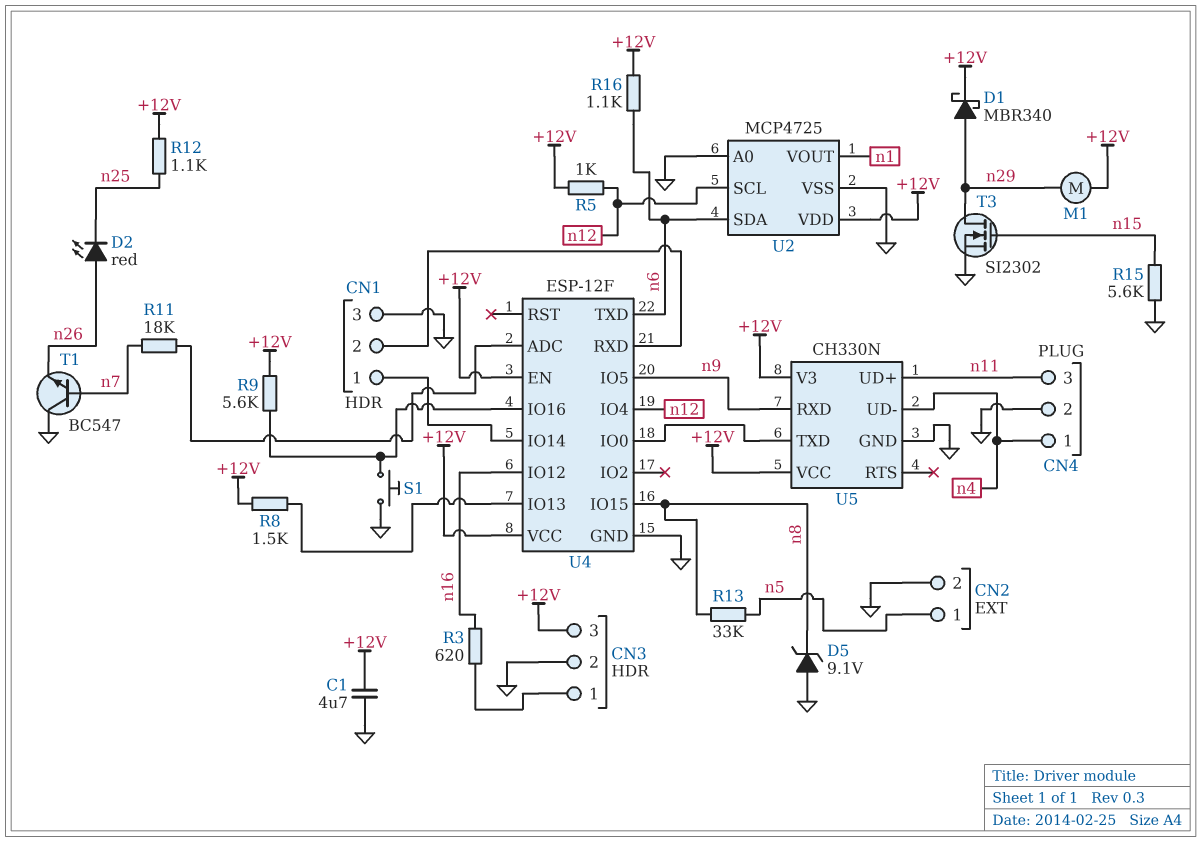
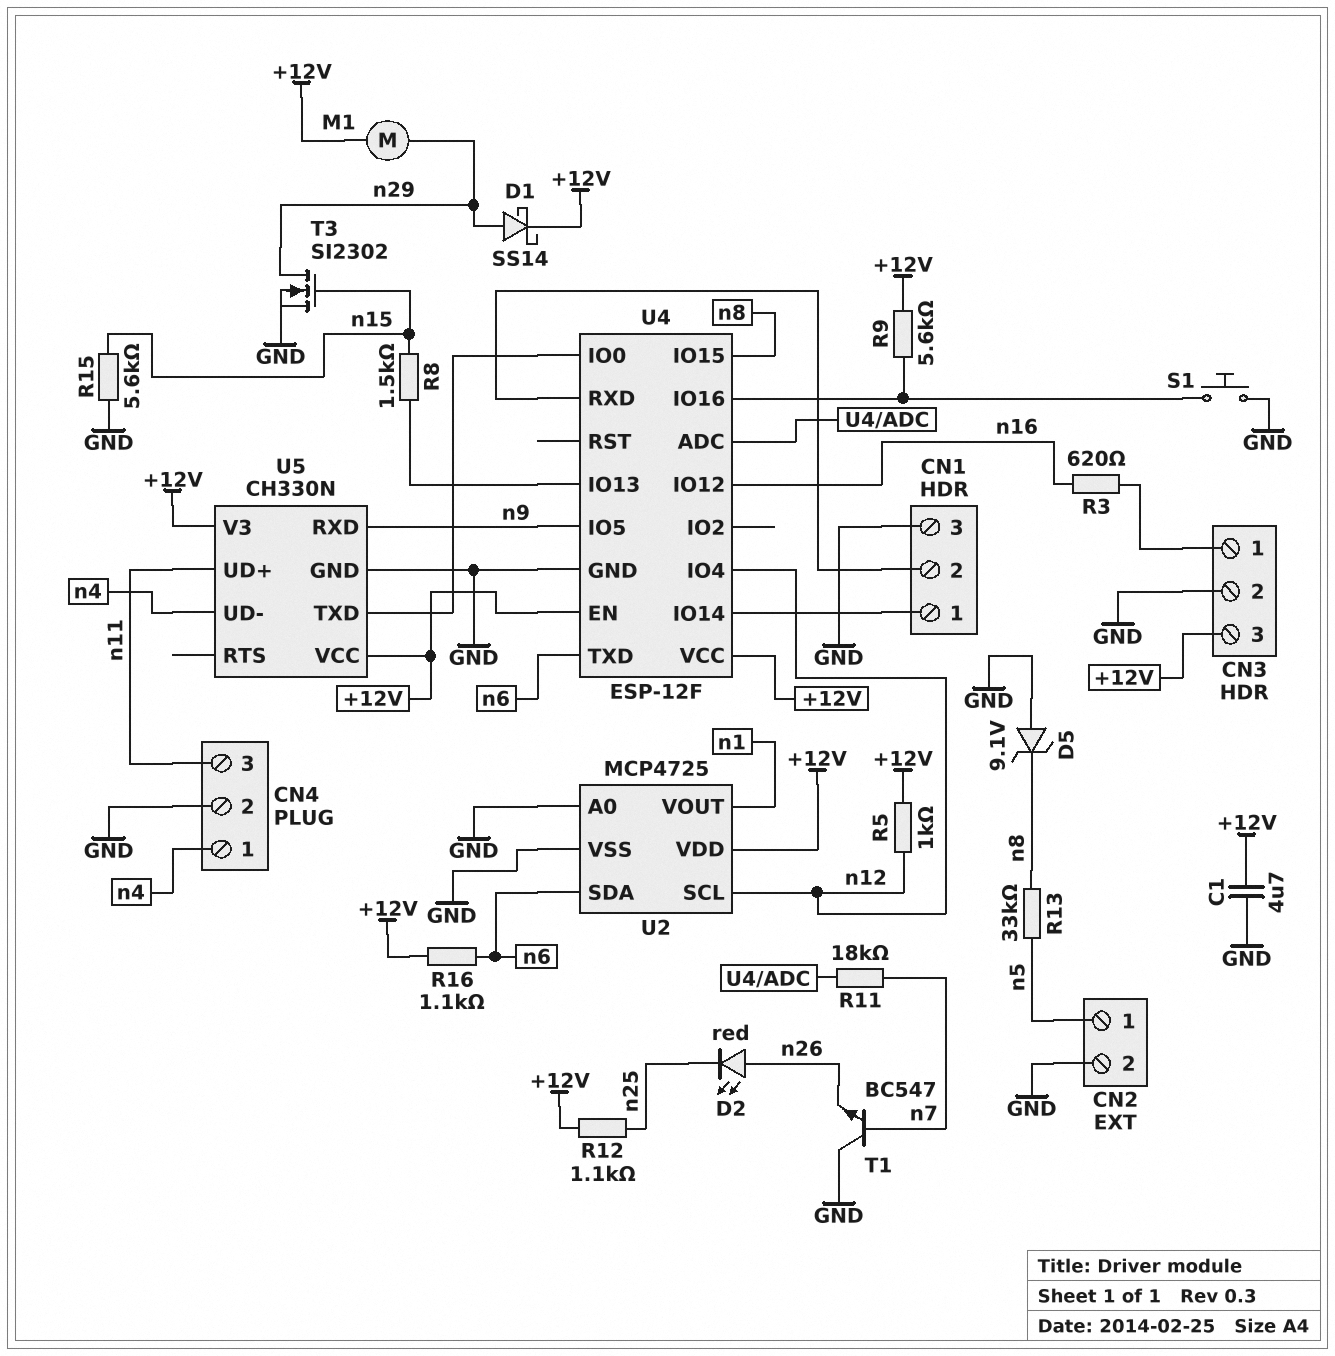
D1: schottky MBR340 (A n29, K +12V) -> schottky SS14 (A n29, K +12V)
R8: 1.5k (+12V, U4/IO13) -> 1.5k (U4/IO13, n15)

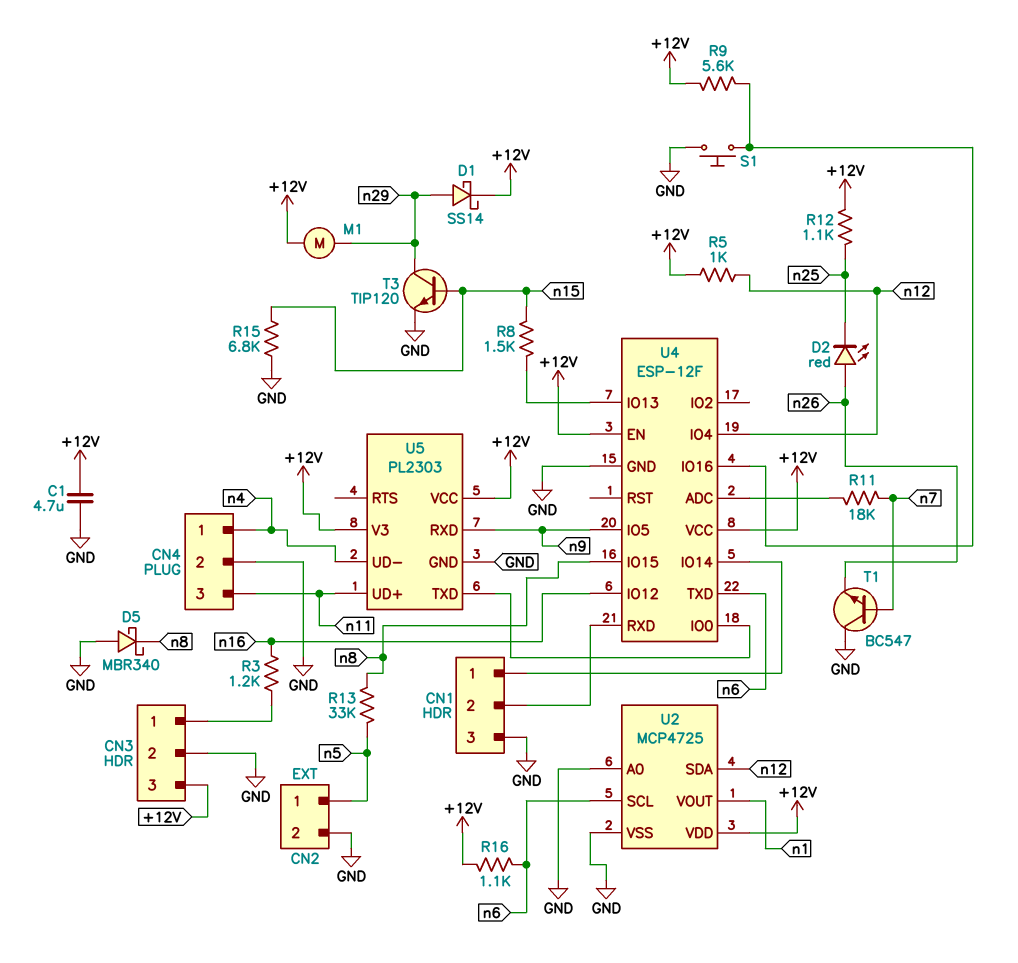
D5: zener 9.1V (A GND, K n8) -> schottky MBR340 (A GND, K n8)
R3: 620 (CN3/1, n16) -> 1.2k (CN3/1, n16)
R15: 5.6k (GND, n15) -> 6.8k (GND, n15)
T3: NMOS SI2302 (G n15, D n29, S GND) -> NPN TIP120 (B n15, C n29, E GND)
U2 pin SCL: n12 -> n6
U2 pin SDA: n6 -> n12
U5: CH330N -> PL2303

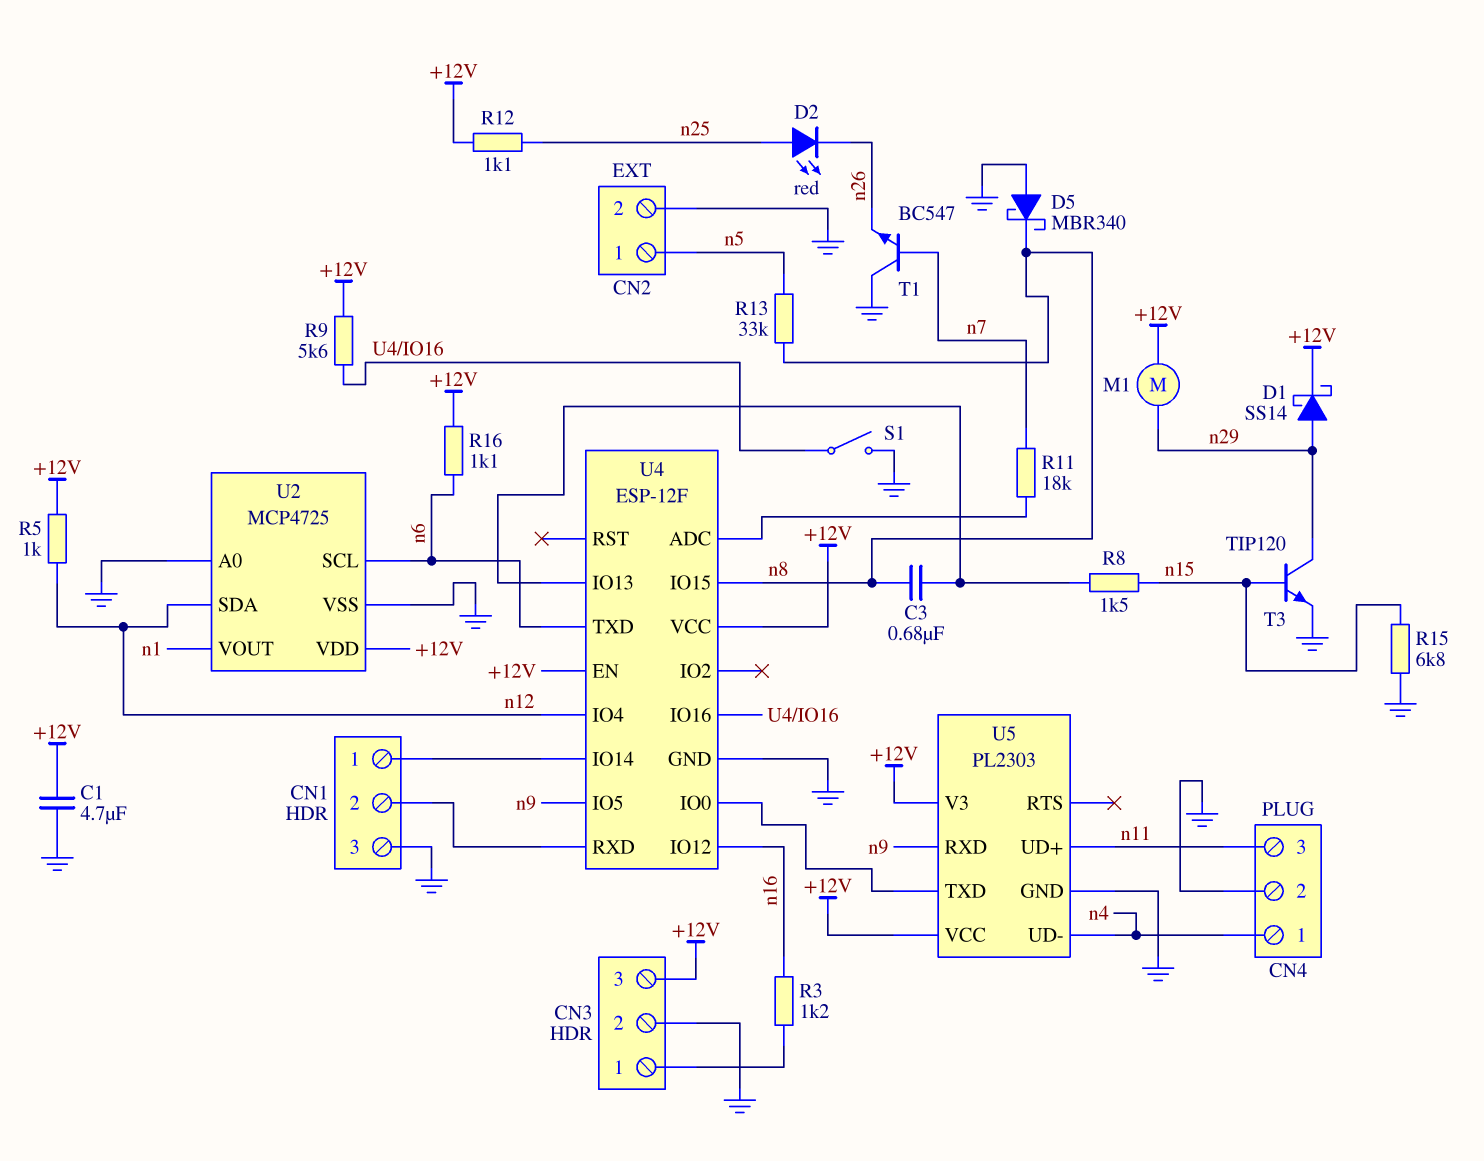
C3: none -> 680nF (U4/IO13, n8)
D2: LED red (A n26, K n25) -> LED red (A n25, K n26)
S1: button (GND, U4/IO16) -> switch (GND, U4/IO16)

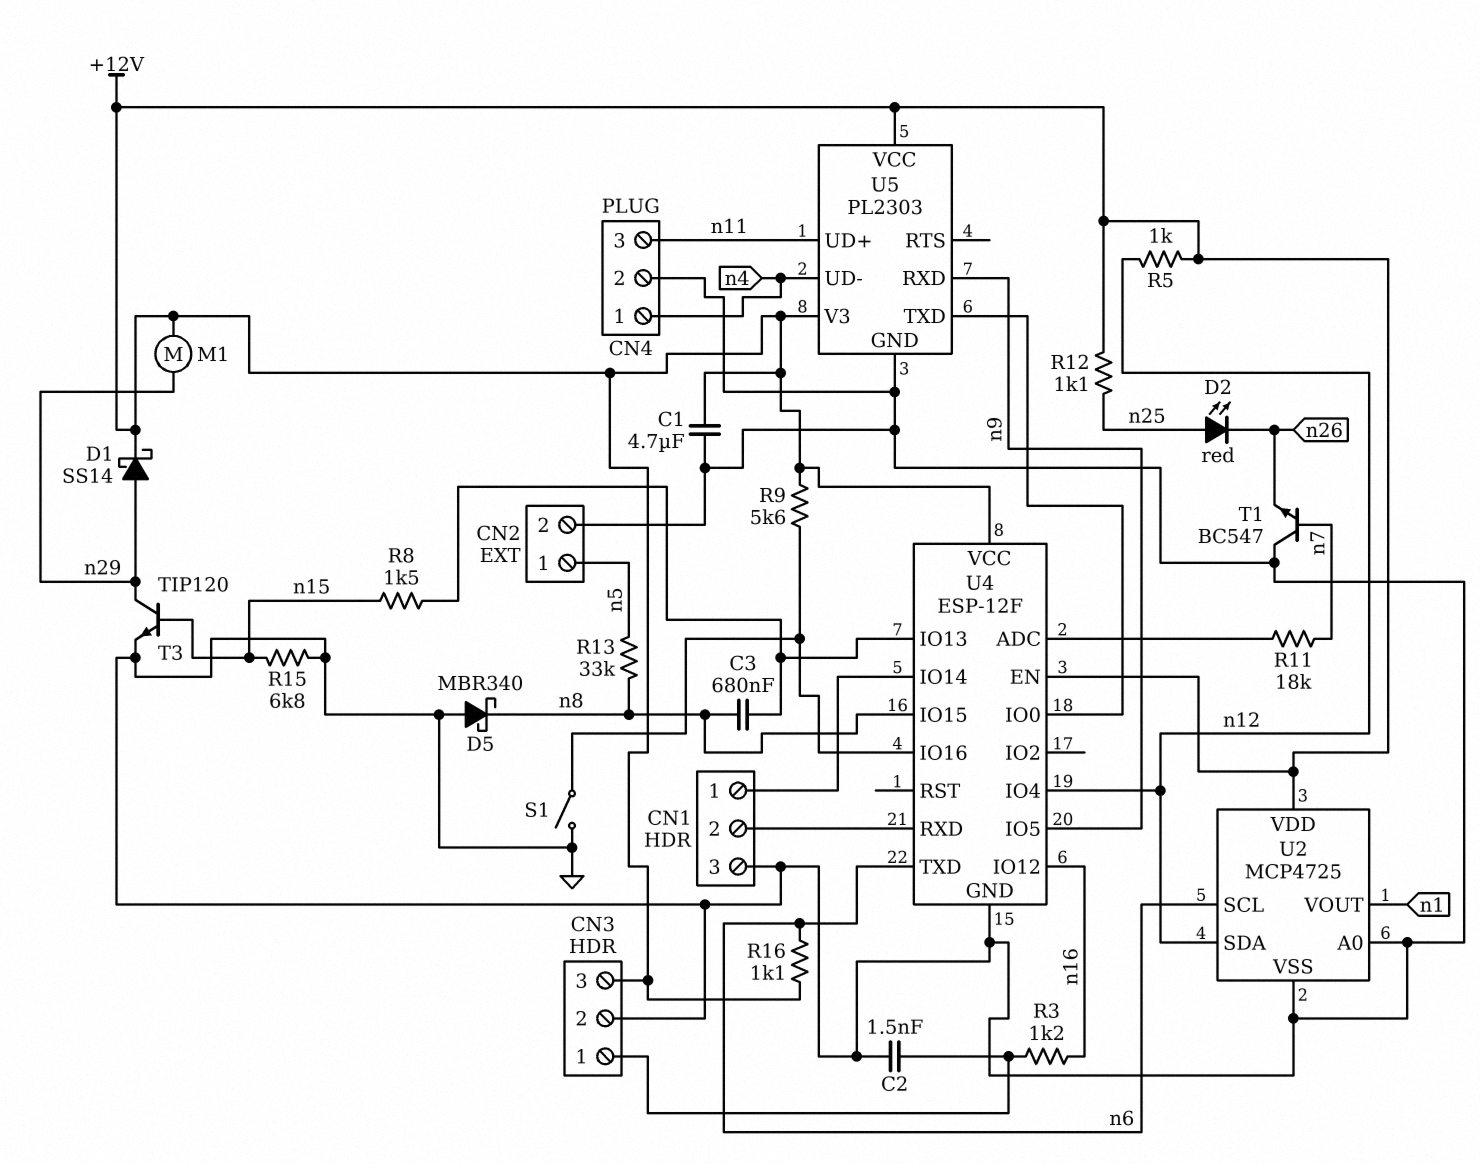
C2: none -> 1.5nF (CN3/1, GND)

